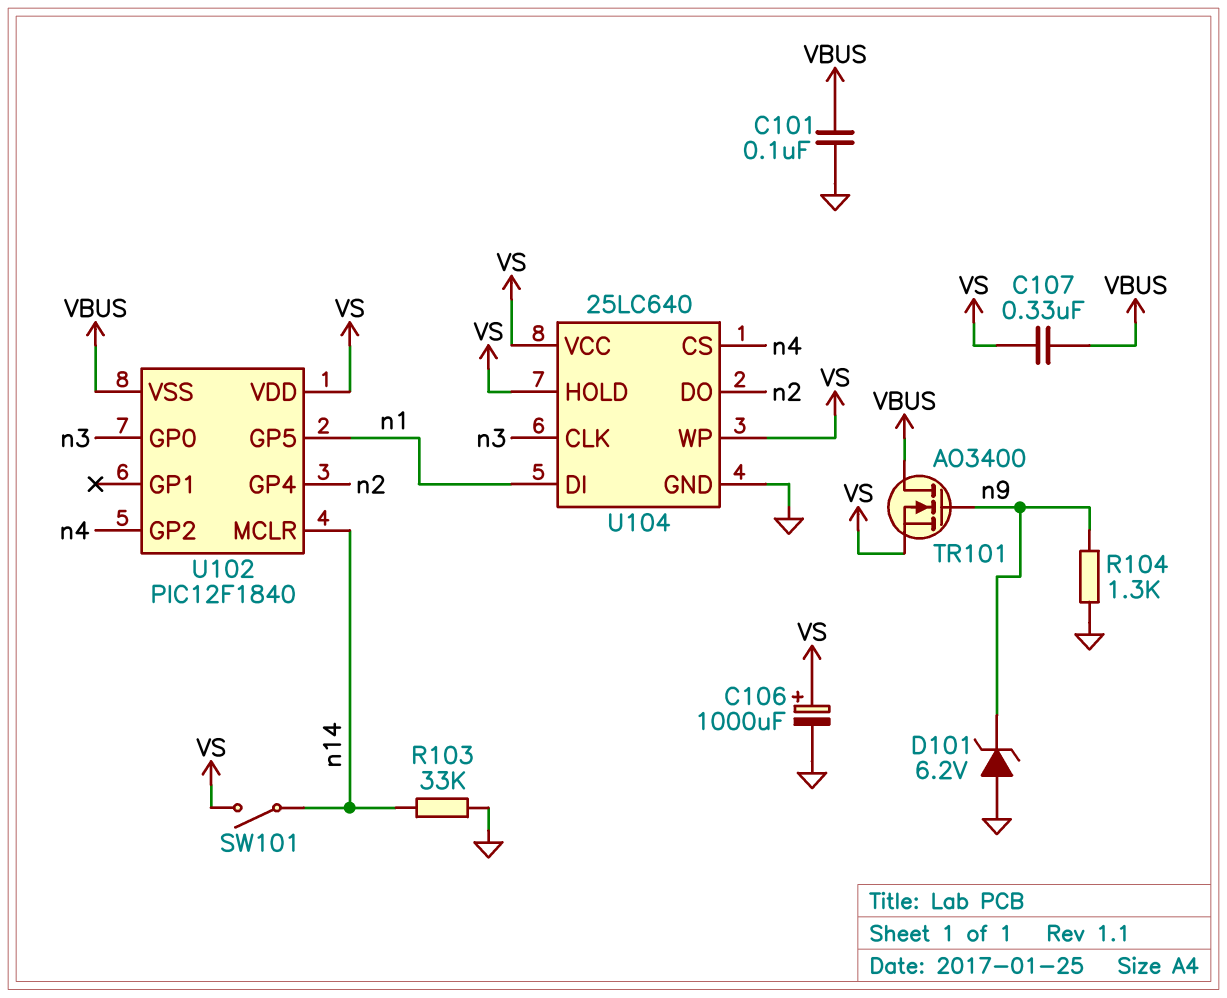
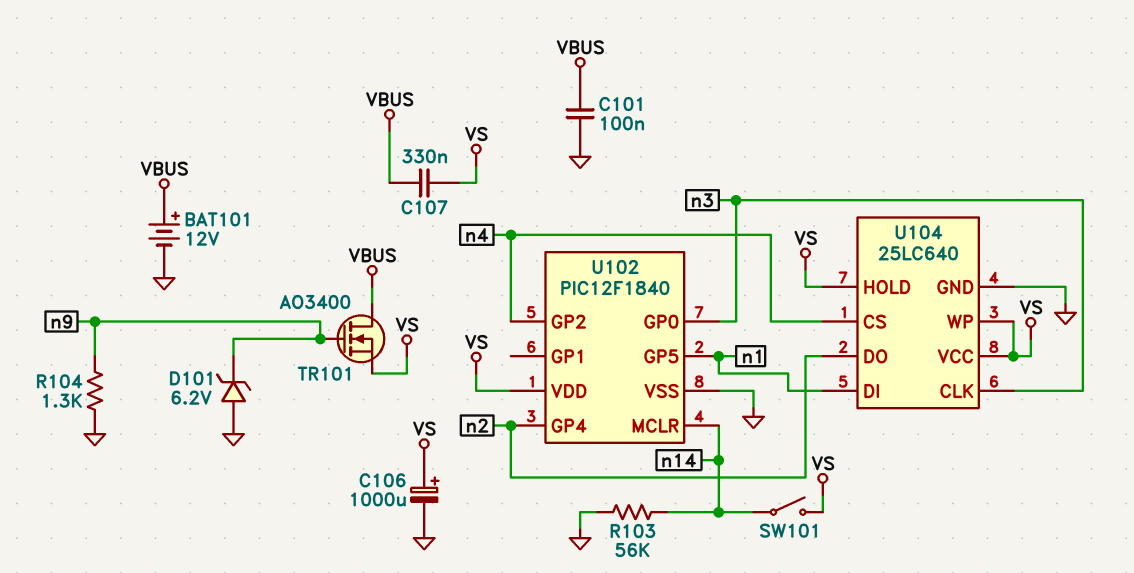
BAT101: none -> 12V (plus VBUS, minus GND)
R103: 33k (GND, n14) -> 56k (GND, n14)
U102 pin VSS: VBUS -> GND

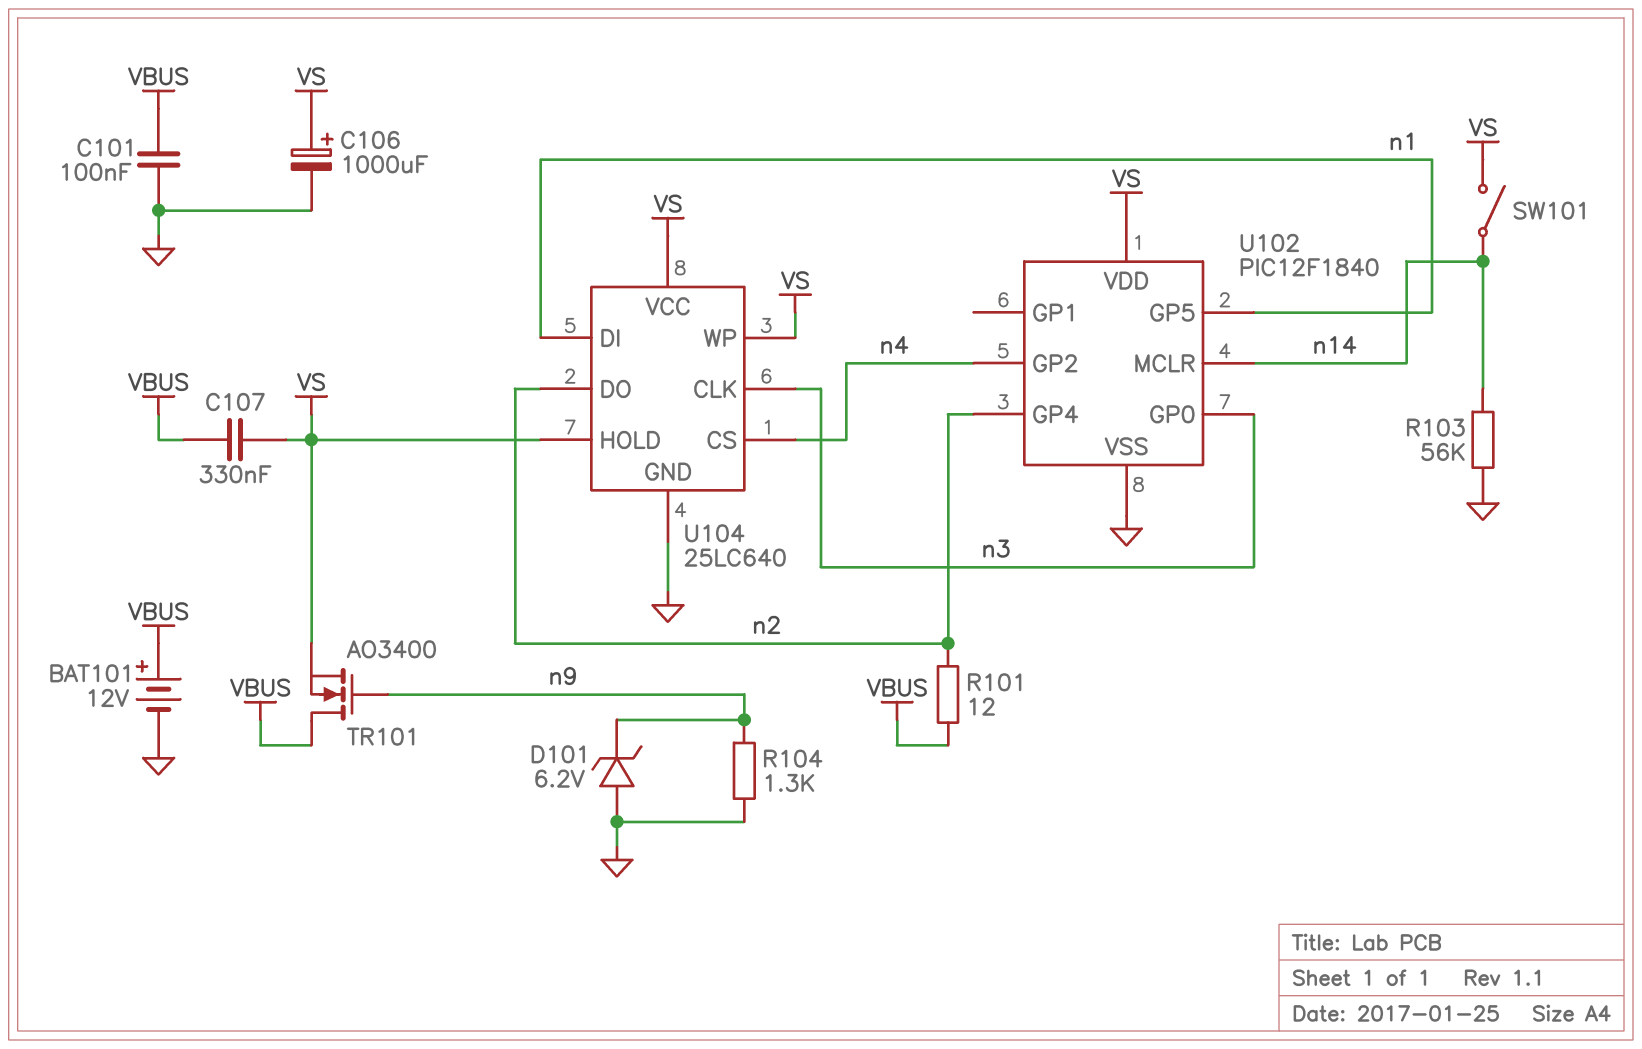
R101: none -> 12 (VBUS, n2)

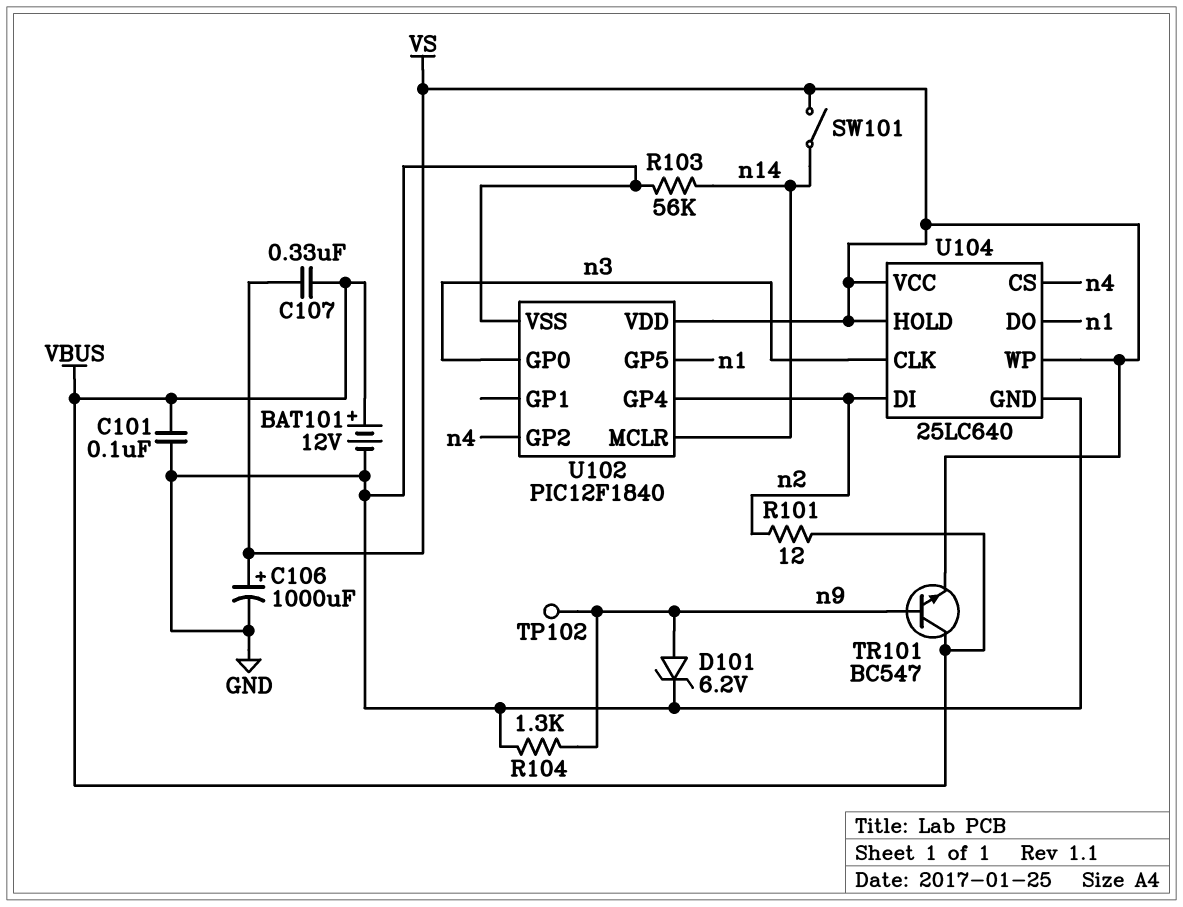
D101: zener 6.2V (A GND, K n9) -> zener 6.2V (A n9, K GND)
TP102: none -> test point (n9)
TR101: NMOS AO3400 (G n9, D VBUS, S VS) -> NPN BC547 (B n9, C VBUS, E VS)
U104 pin DI: n1 -> n2
U104 pin DO: n2 -> n1

